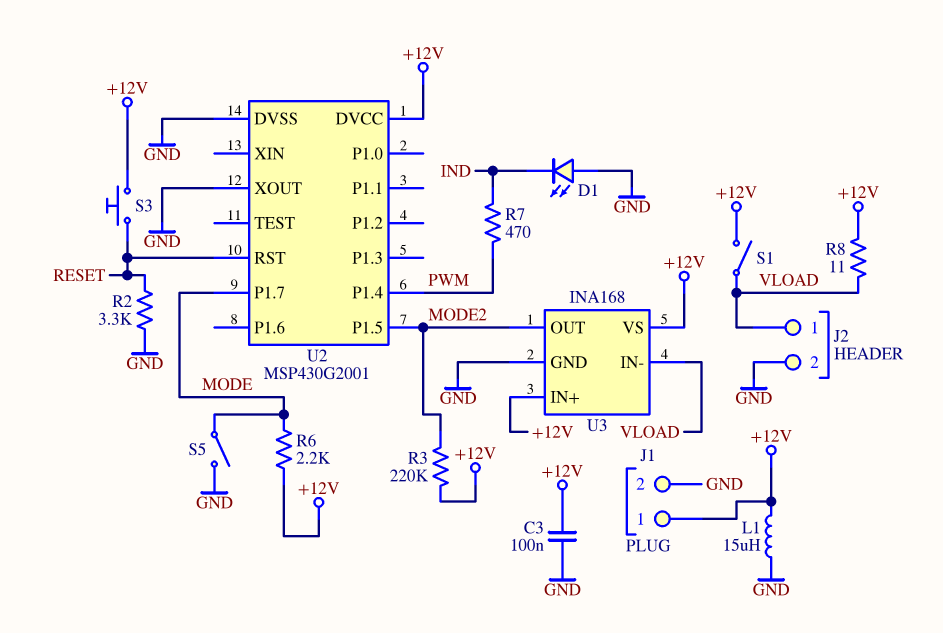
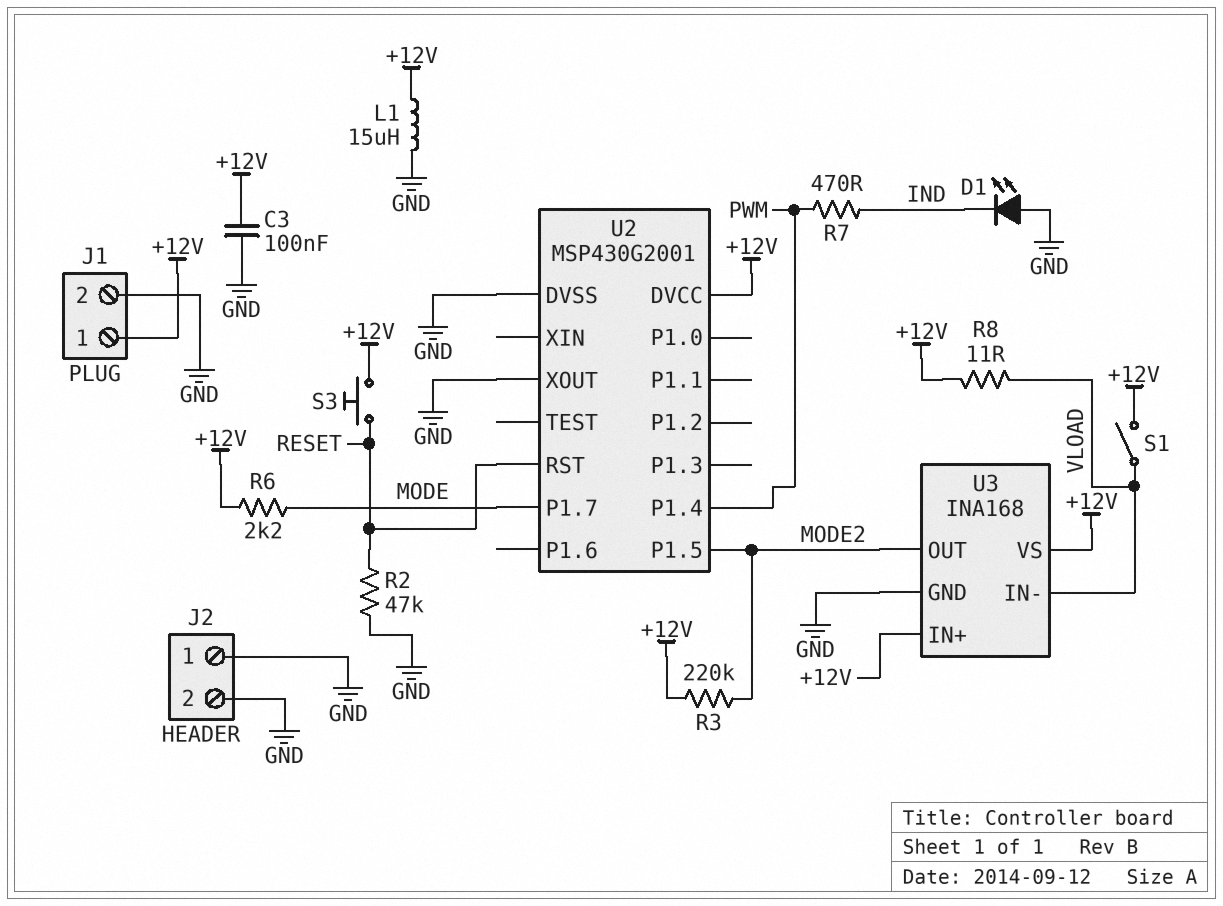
J2 pin 1: VLOAD -> GND
R2: 3.3k (GND, RESET) -> 47k (GND, RESET)
S5: switch (GND, MODE) -> none

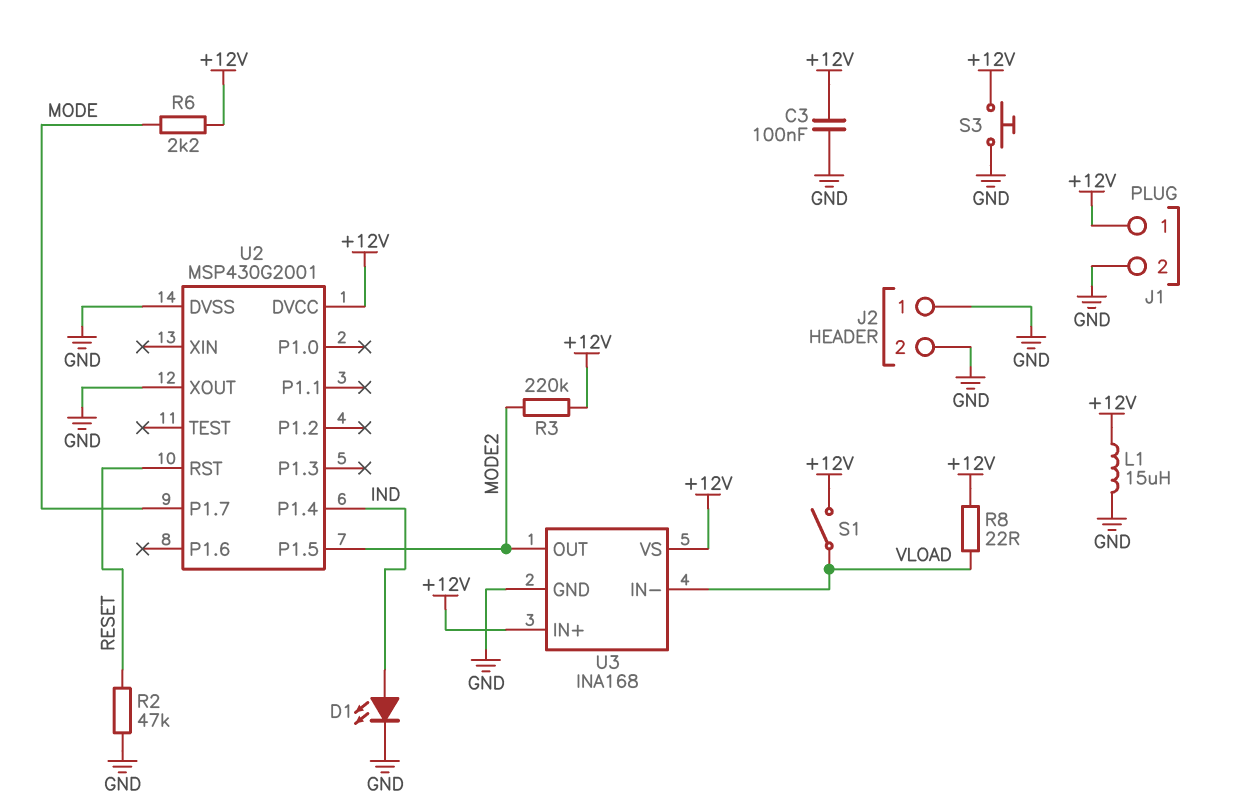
D1: LED (A GND, K IND) -> LED (A IND, K GND)
R7: 470 (IND, PWM) -> none
R8: 11 (+12V, VLOAD) -> 22 (+12V, VLOAD)
S3: button (+12V, RESET) -> button (+12V, GND)
U2 pin P1.4: PWM -> IND

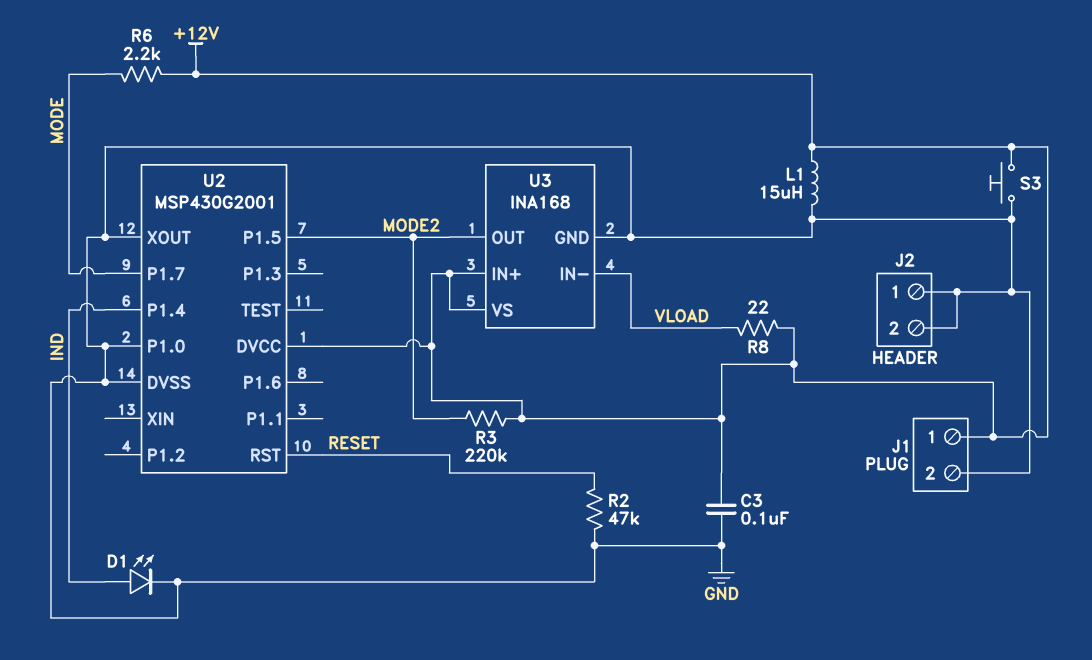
S1: switch (+12V, VLOAD) -> none
U2 pin P1.0: none -> GND

